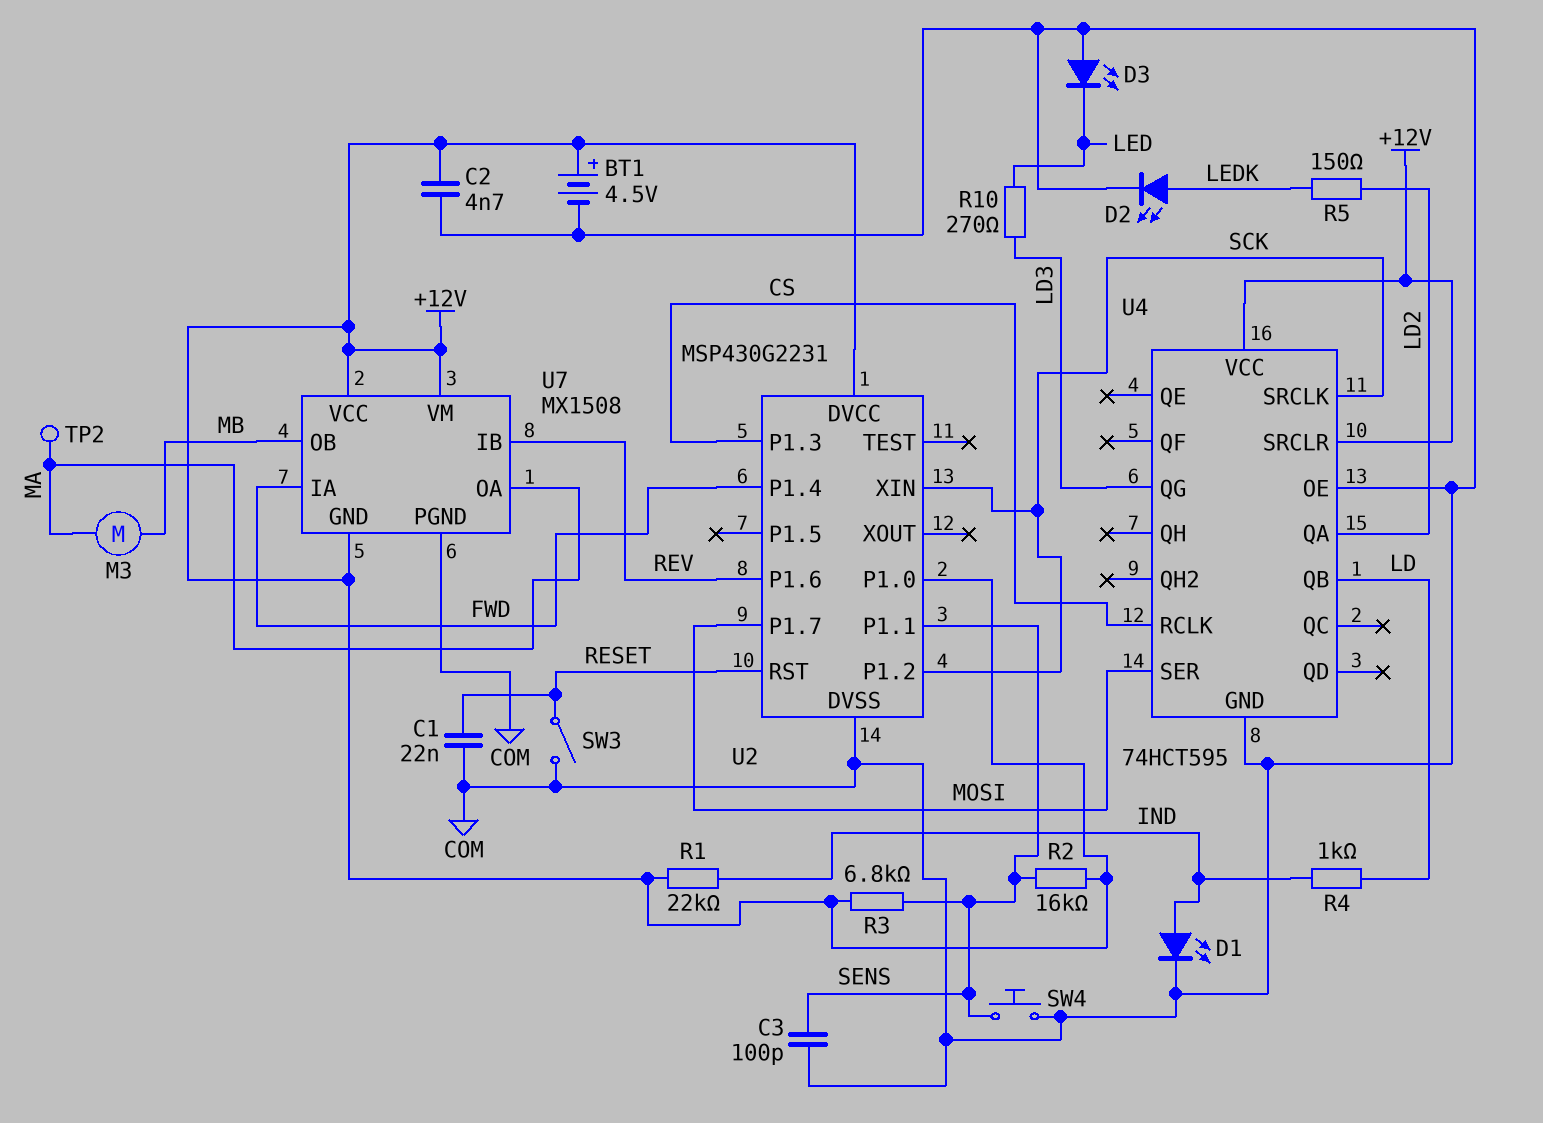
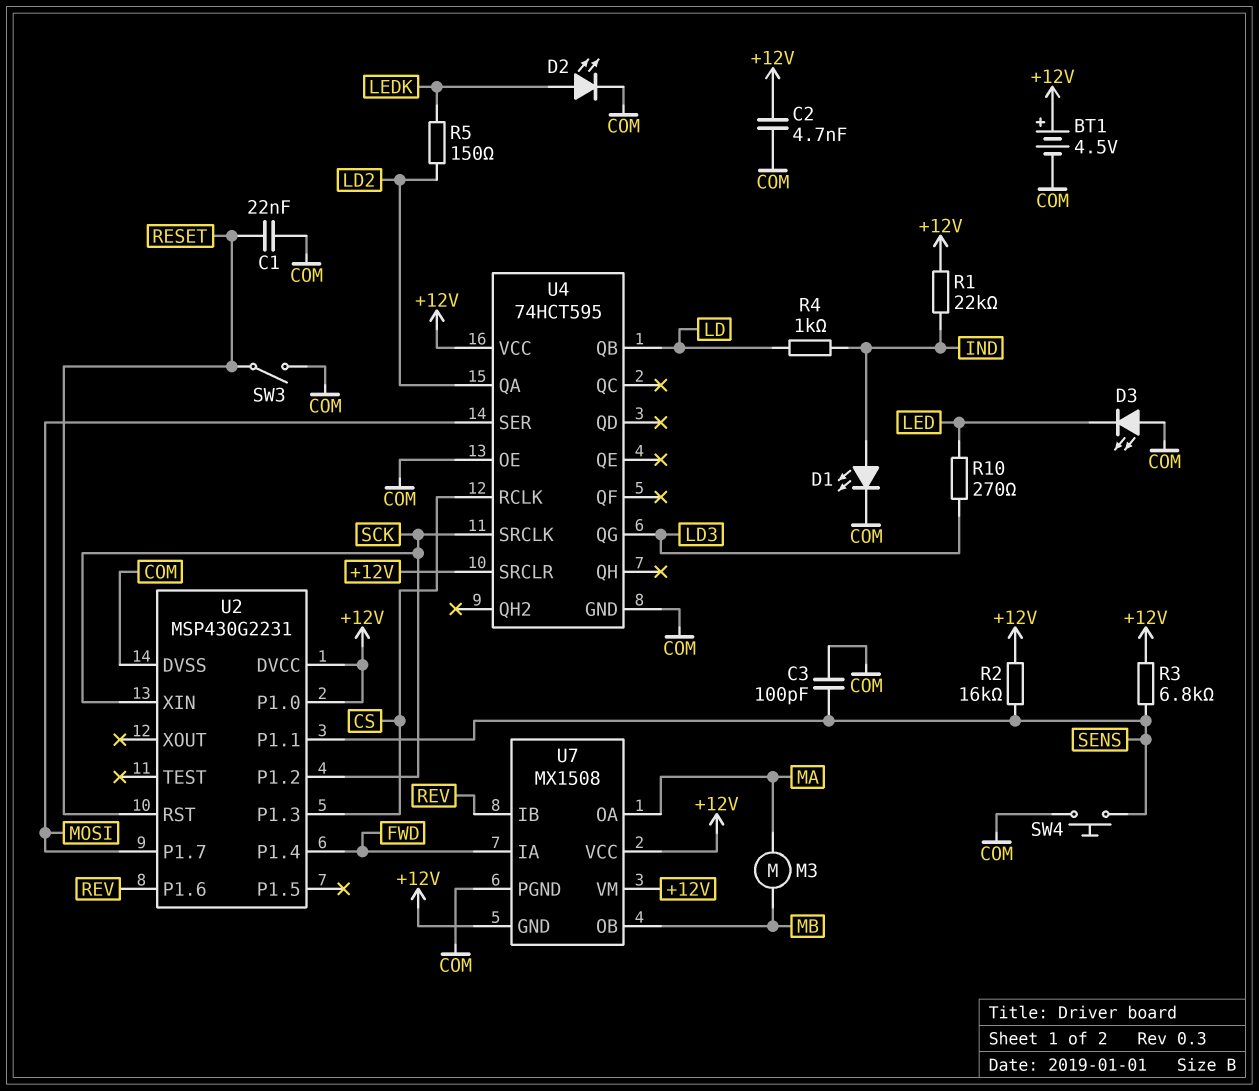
TP2: test point (MA) -> none

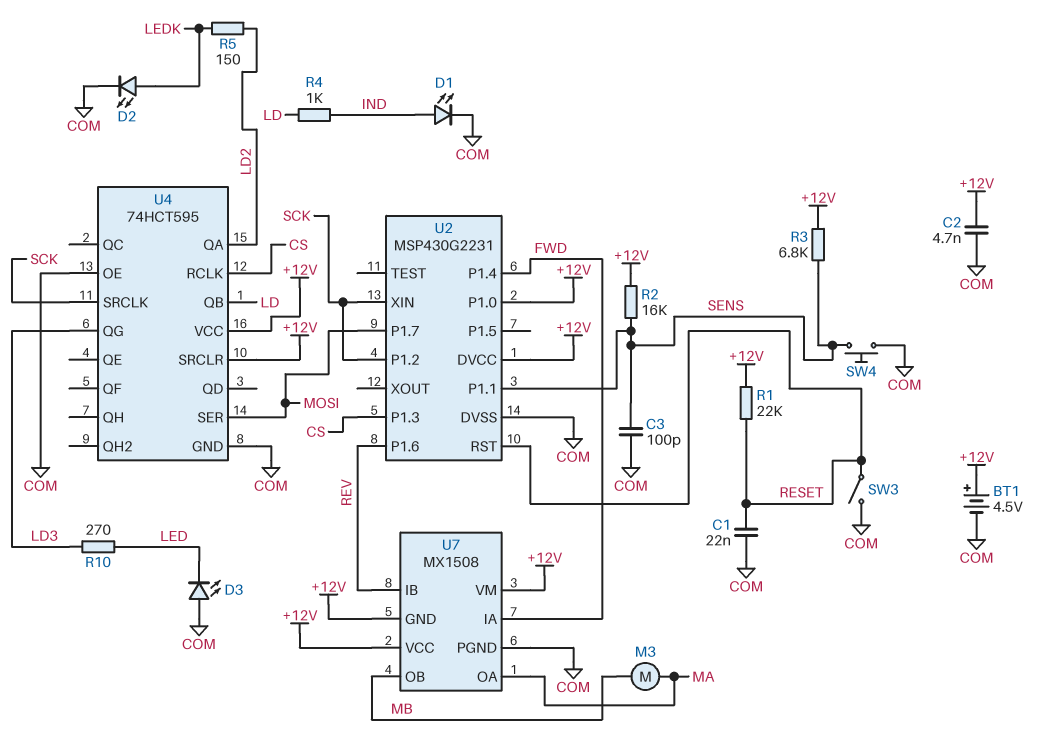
R1: 22k (+12V, IND) -> 22k (+12V, RESET)

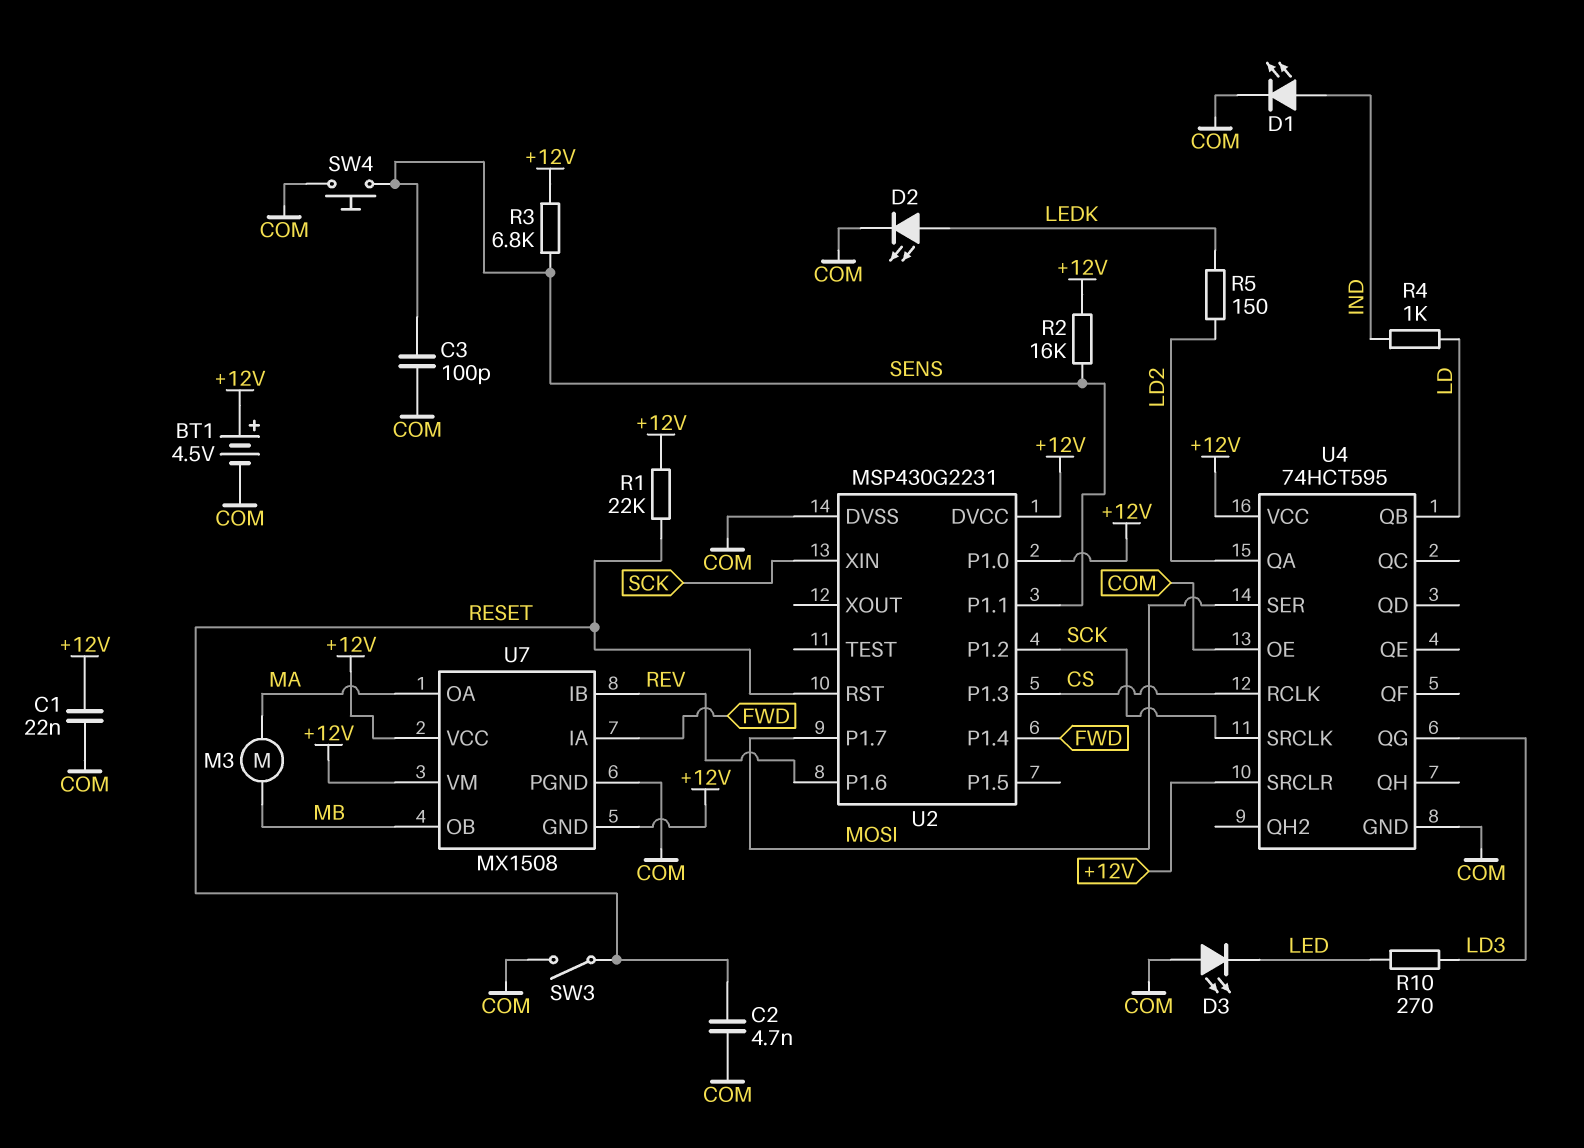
C1: 22nF (COM, RESET) -> 22nF (+12V, COM)
C2: 4.7nF (+12V, COM) -> 4.7nF (COM, RESET)

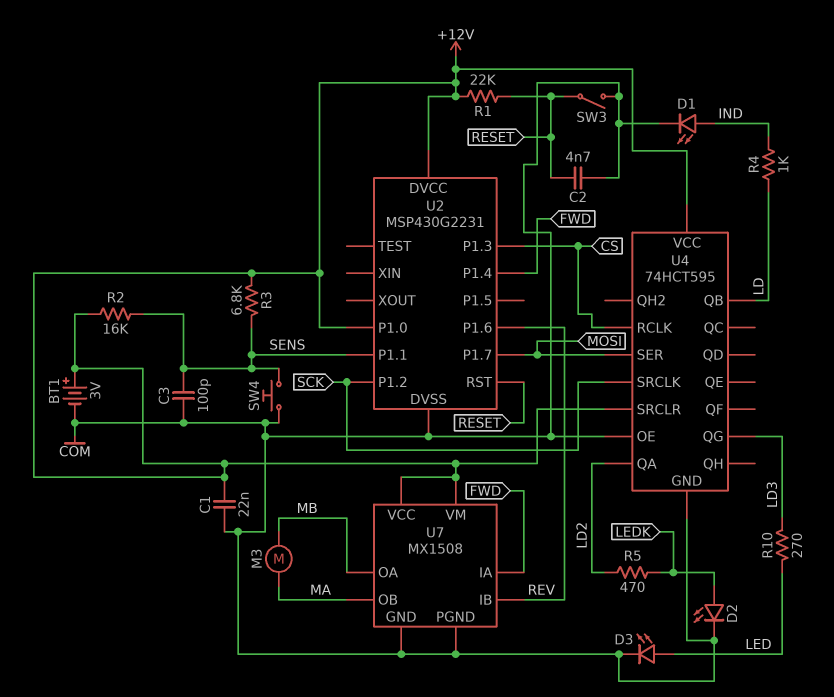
BT1: 4.5V (plus +12V, minus COM) -> 3V (plus +12V, minus COM)
D3: LED (A COM, K LED) -> LED (A LED, K COM)
R5: 150 (LD2, LEDK) -> 470 (LD2, LEDK)
U2 pin XIN: SCK -> none
U7 pin GND: +12V -> COM
U7 pin OA: MA -> MB
U7 pin OB: MB -> MA

